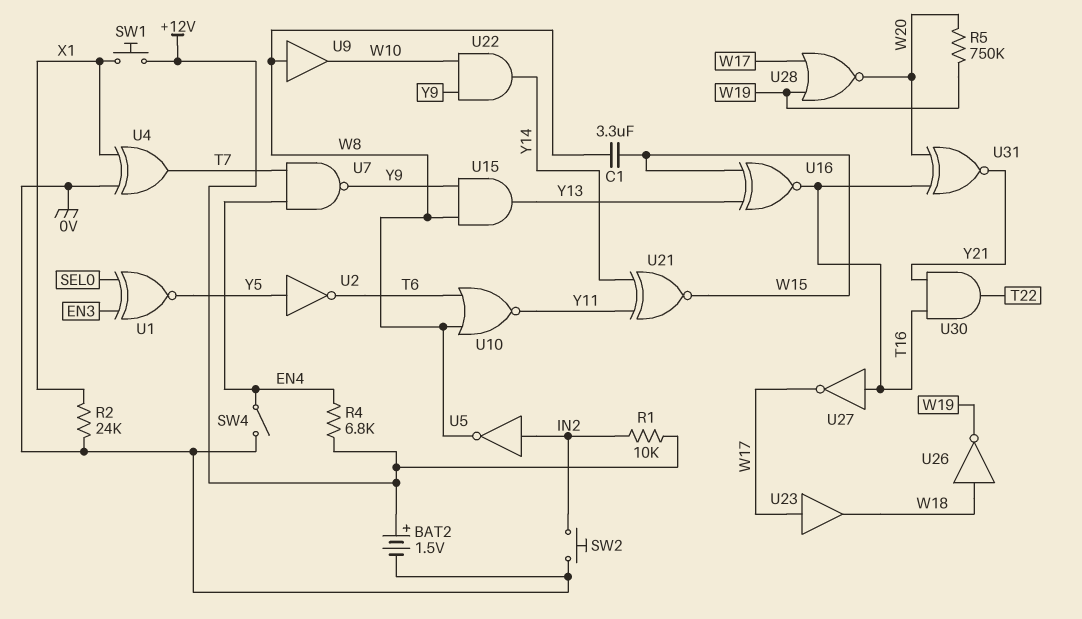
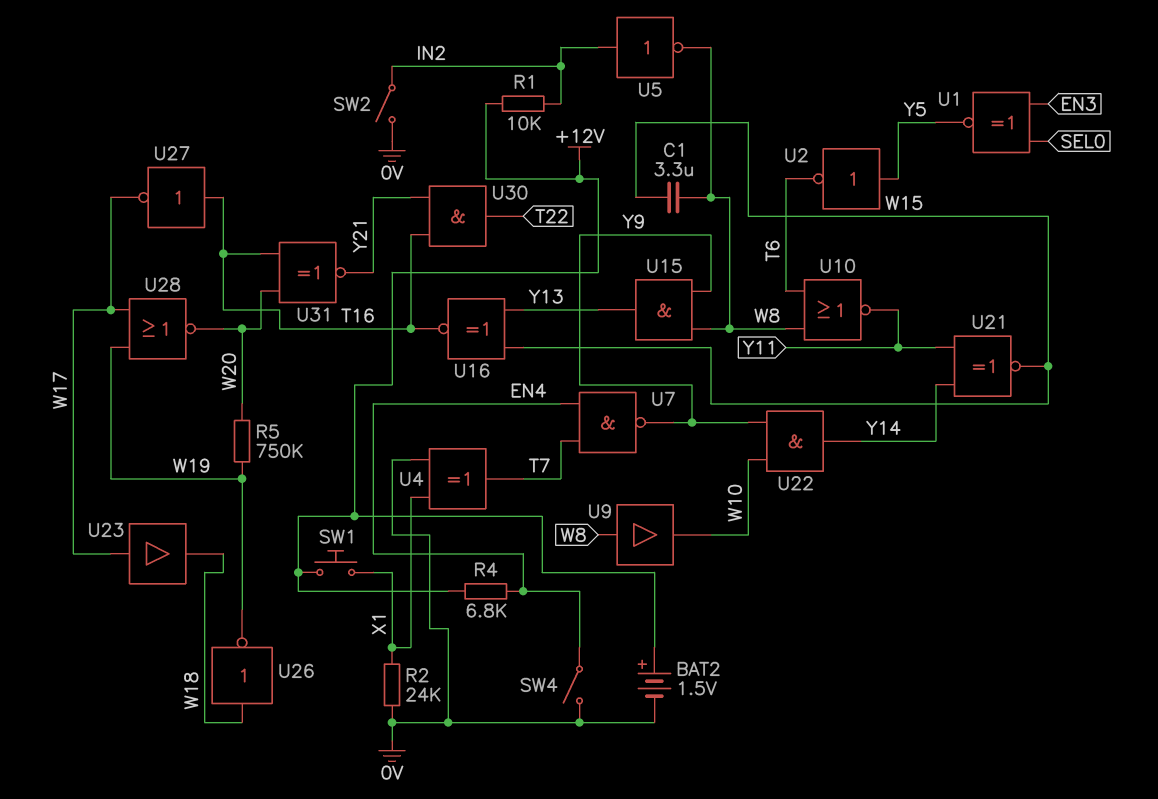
SW2: button (0V, IN2) -> switch (0V, IN2)

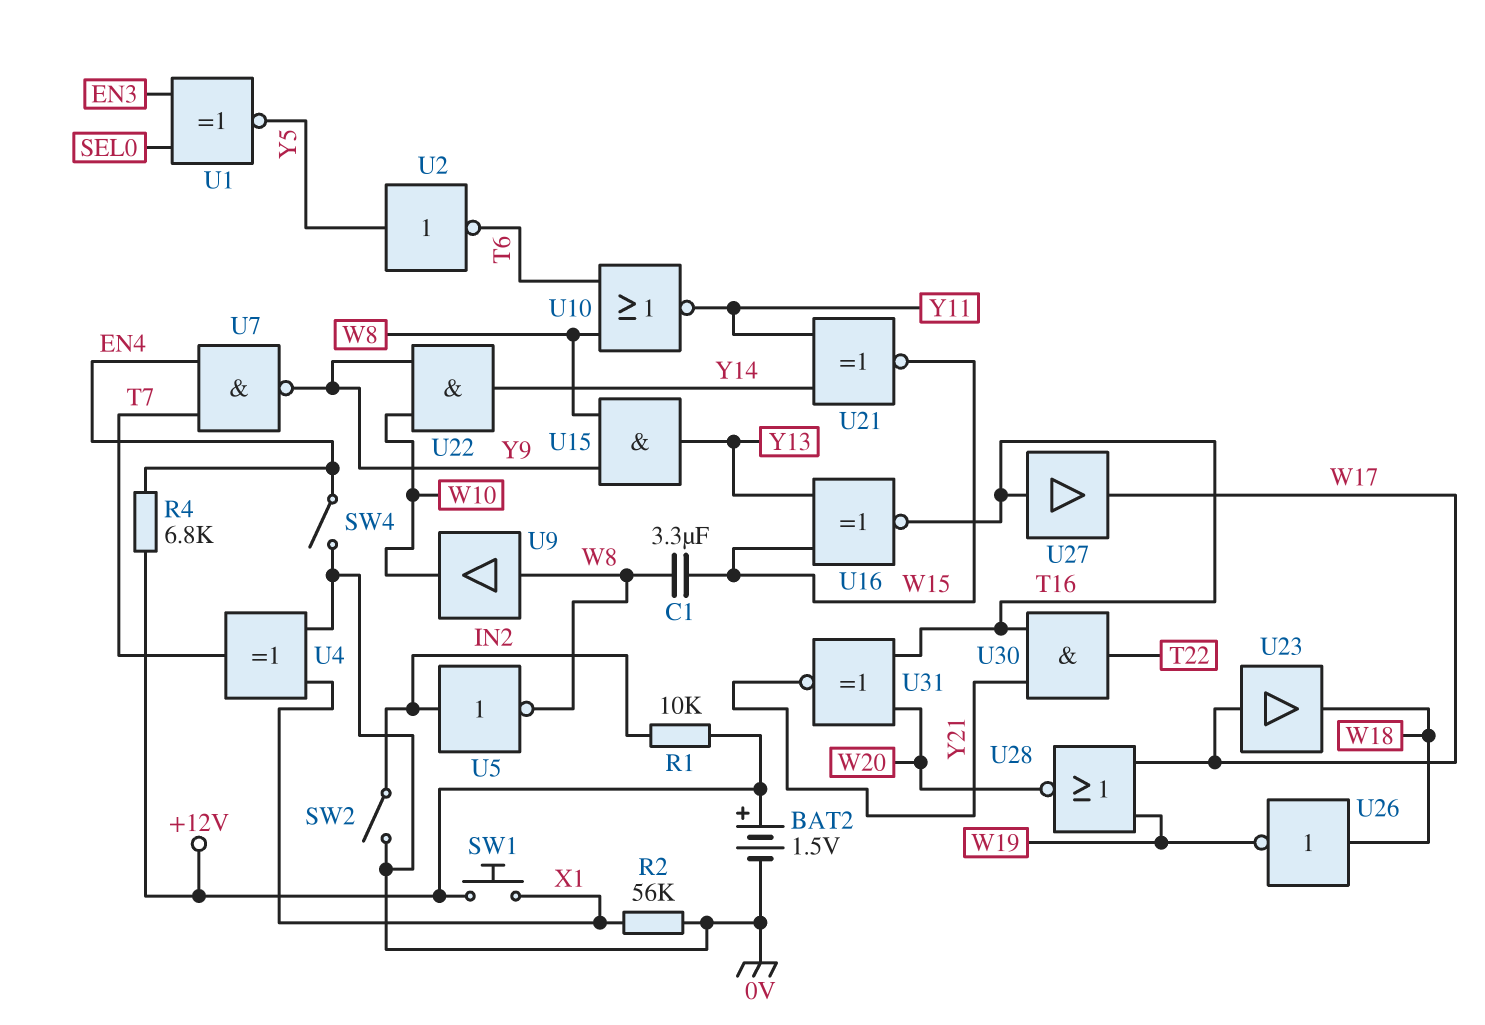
R2: 24k (0V, X1) -> 56k (0V, X1)
R5: 750k (W19, W20) -> none
U27: NOT (in T16, out W17) -> buffer (in T16, out W17)

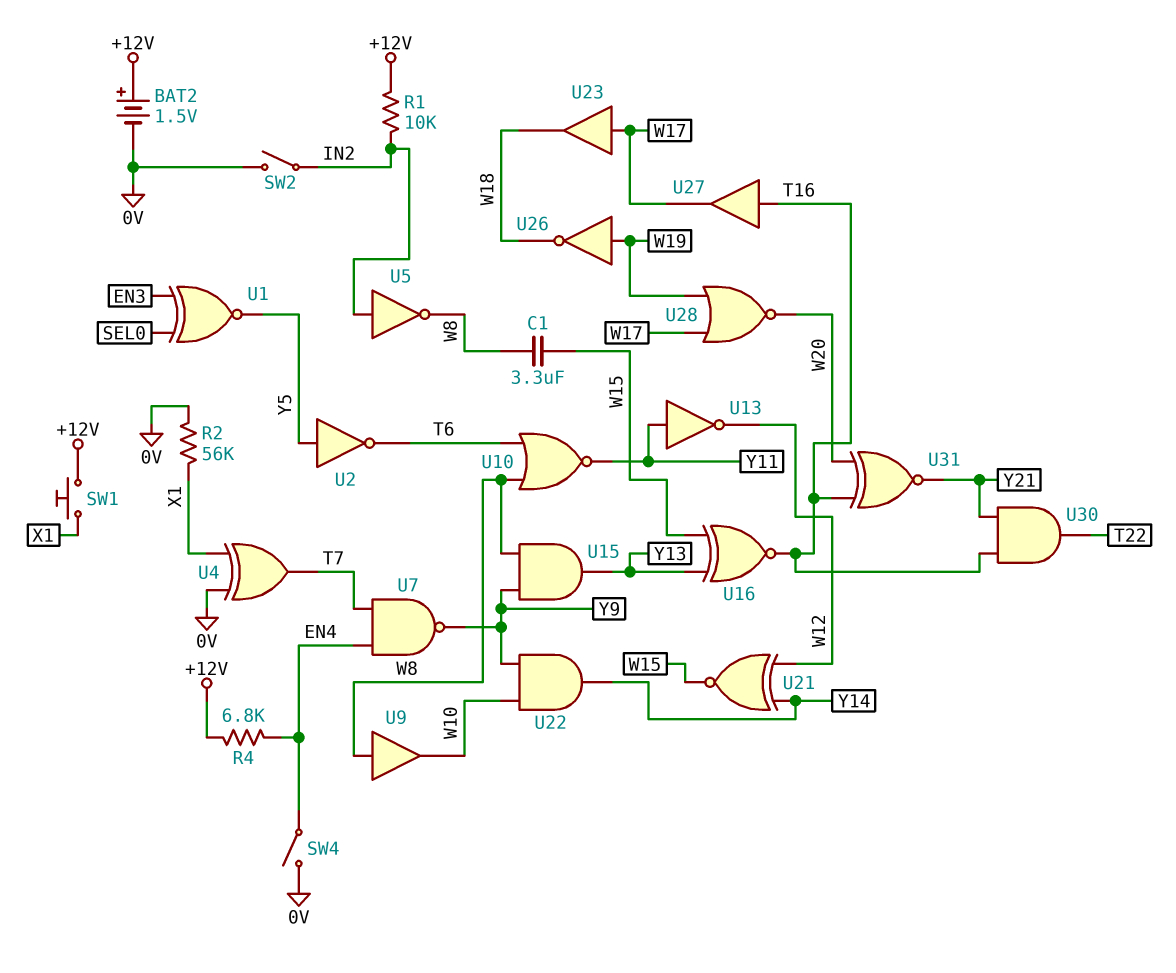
U13: none -> NOT (in Y11, out W12)
U21: XNOR (in Y11, in Y14, out W15) -> XNOR (in W12, in Y14, out W15)
U26: NOT (in W18, out W19) -> NOT (in W19, out W18)

